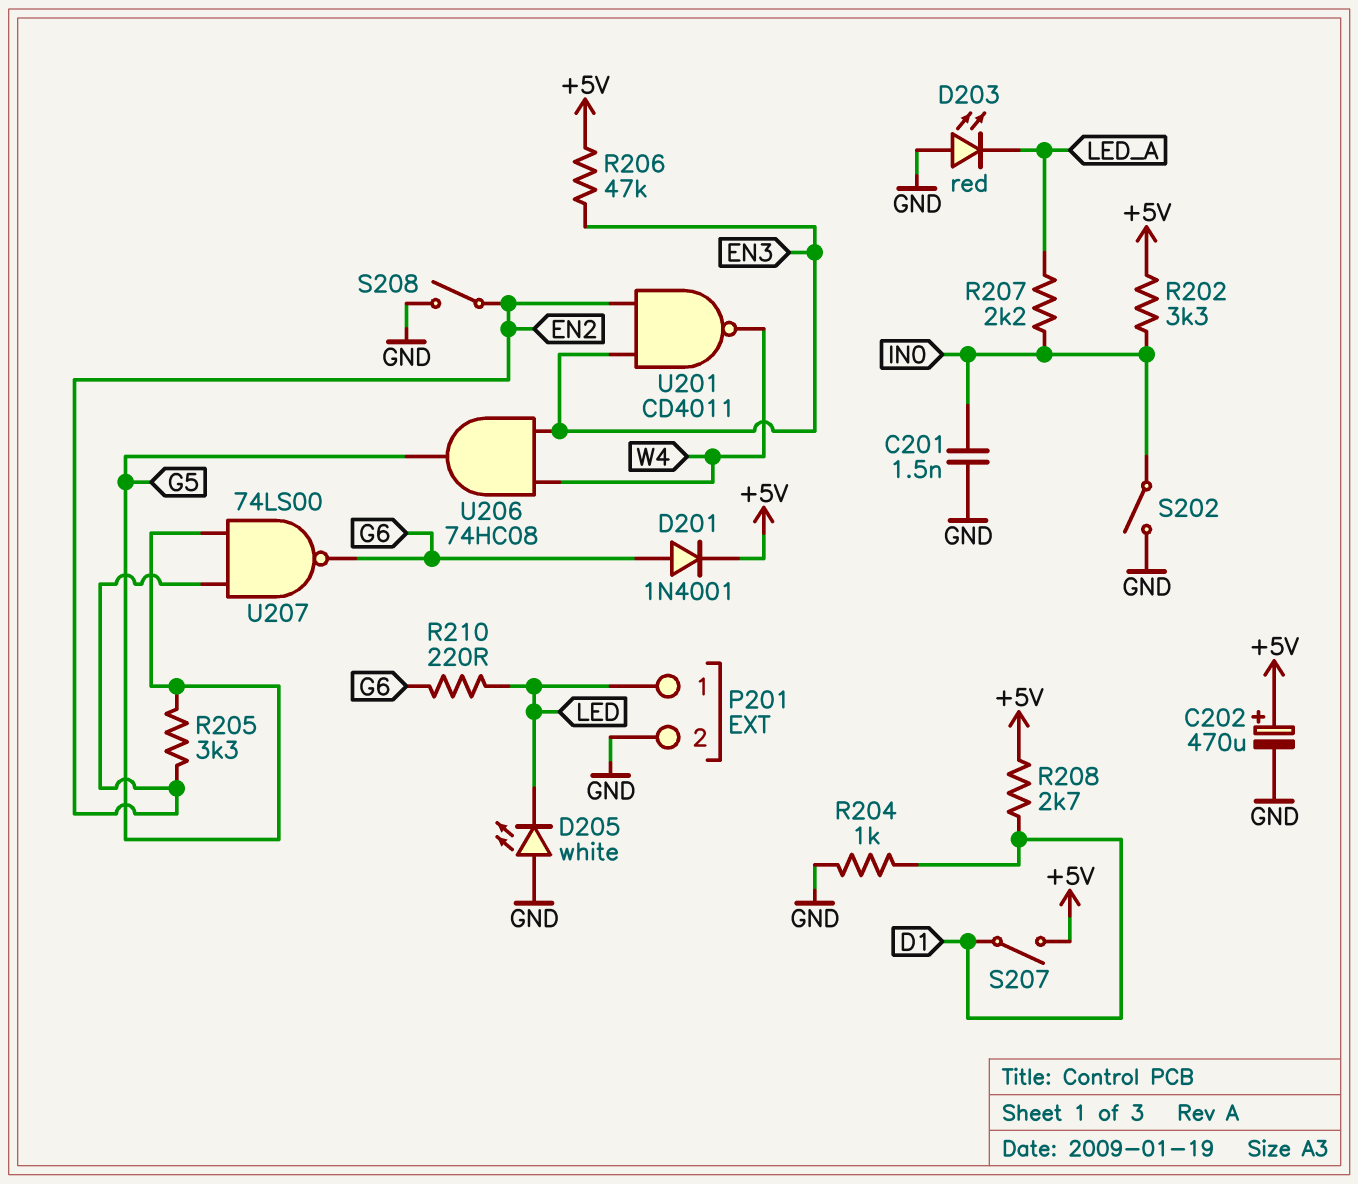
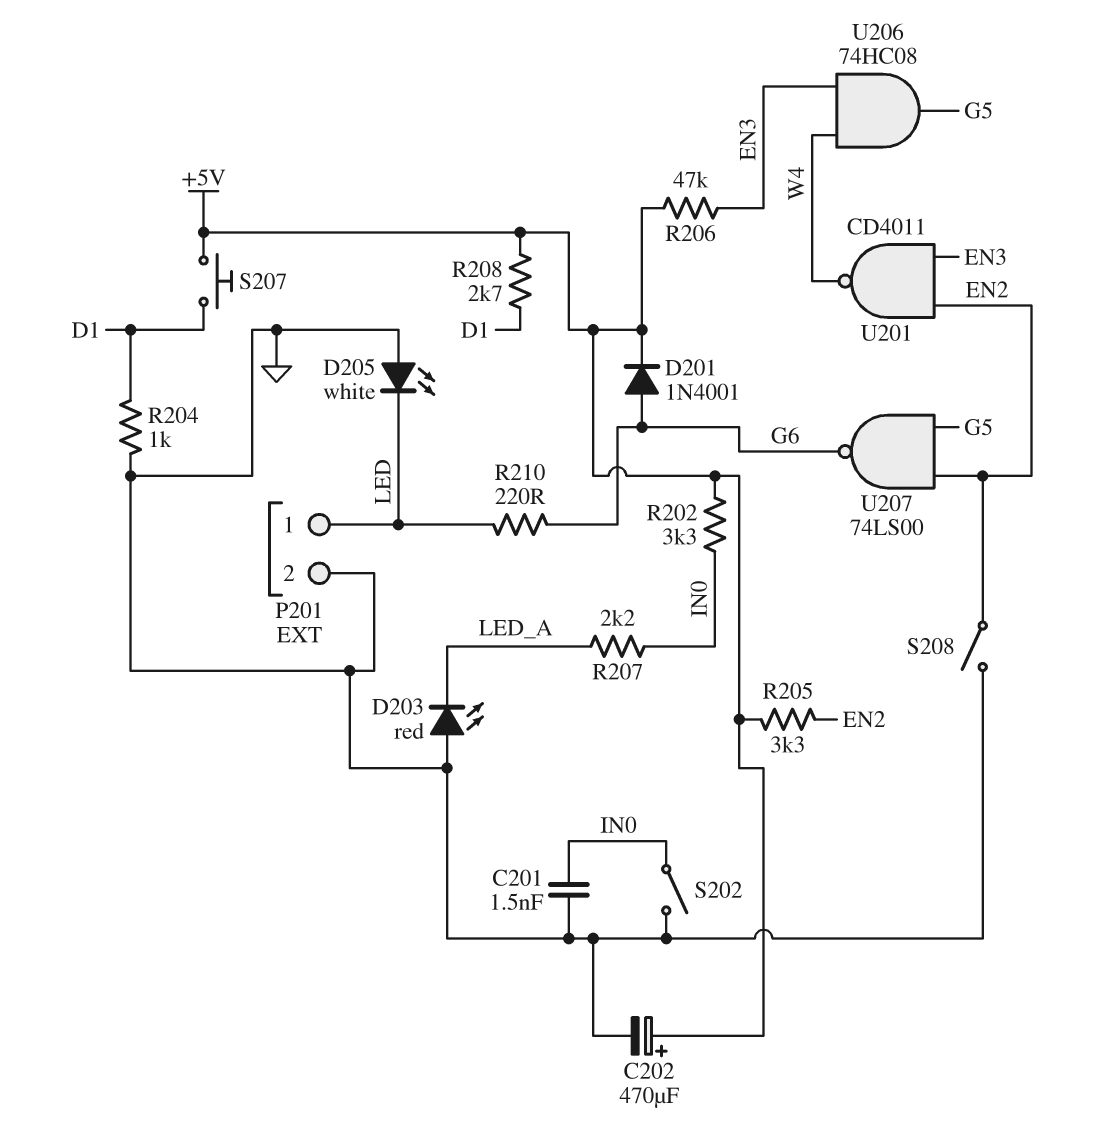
R205: 3.3k (EN2, G5) -> 3.3k (+5V, EN2)
S207: switch (+5V, D1) -> button (+5V, D1)

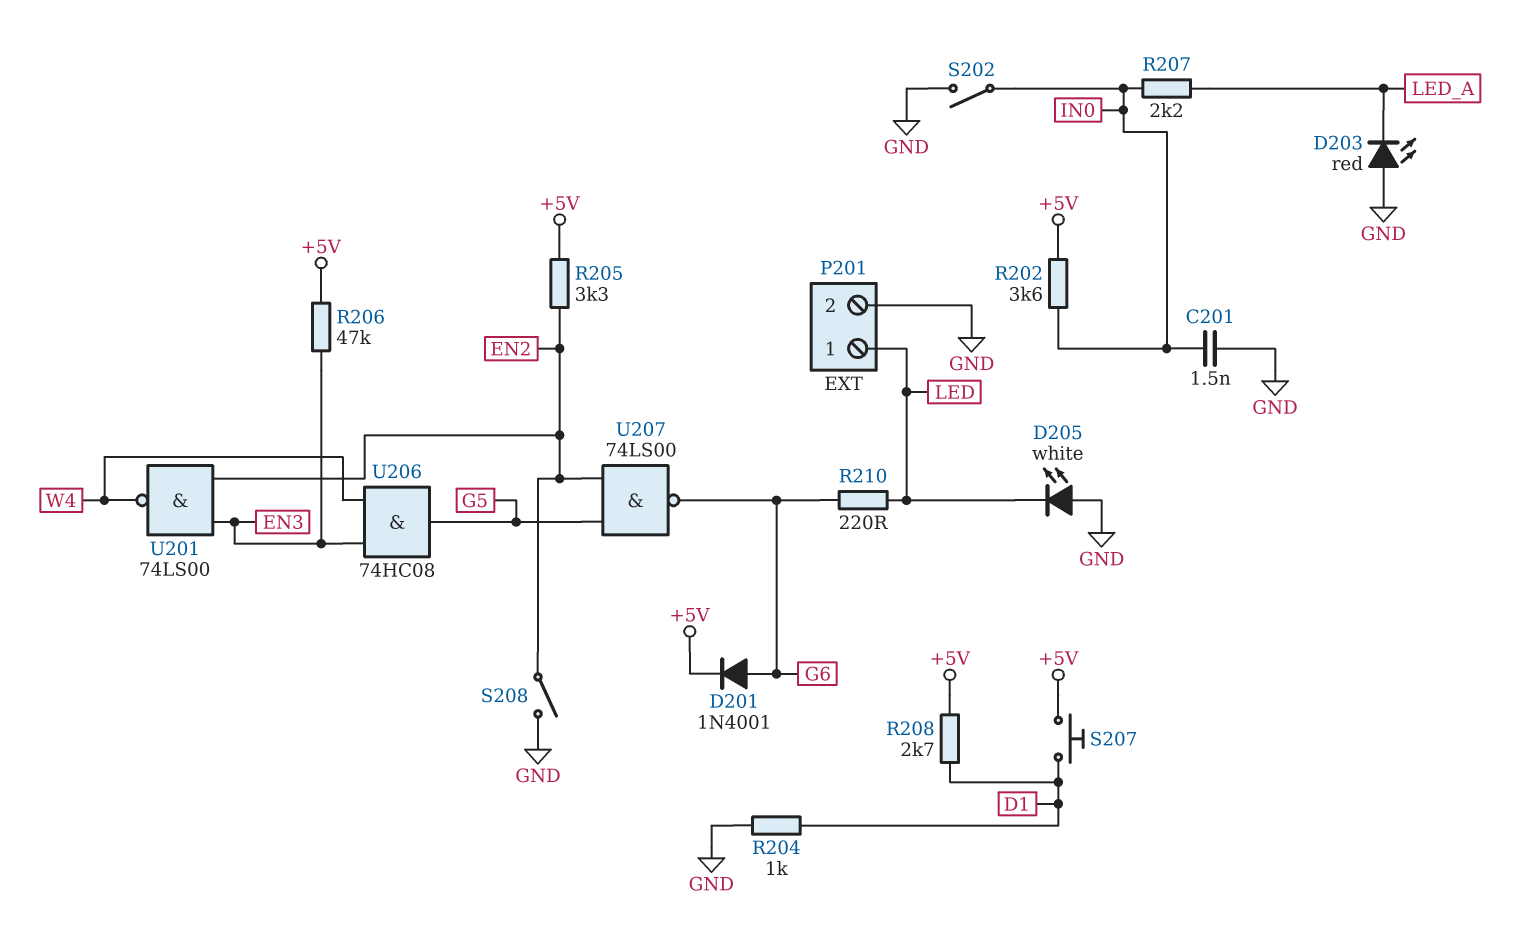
C202: 470uF (plus +5V, minus GND) -> none
R202: 3.3k (+5V, IN0) -> 3.6k (+5V, IN0)
U201: NAND CD4011 (in EN2, in EN3, out W4) -> NAND 74LS00 (in EN2, in EN3, out W4)

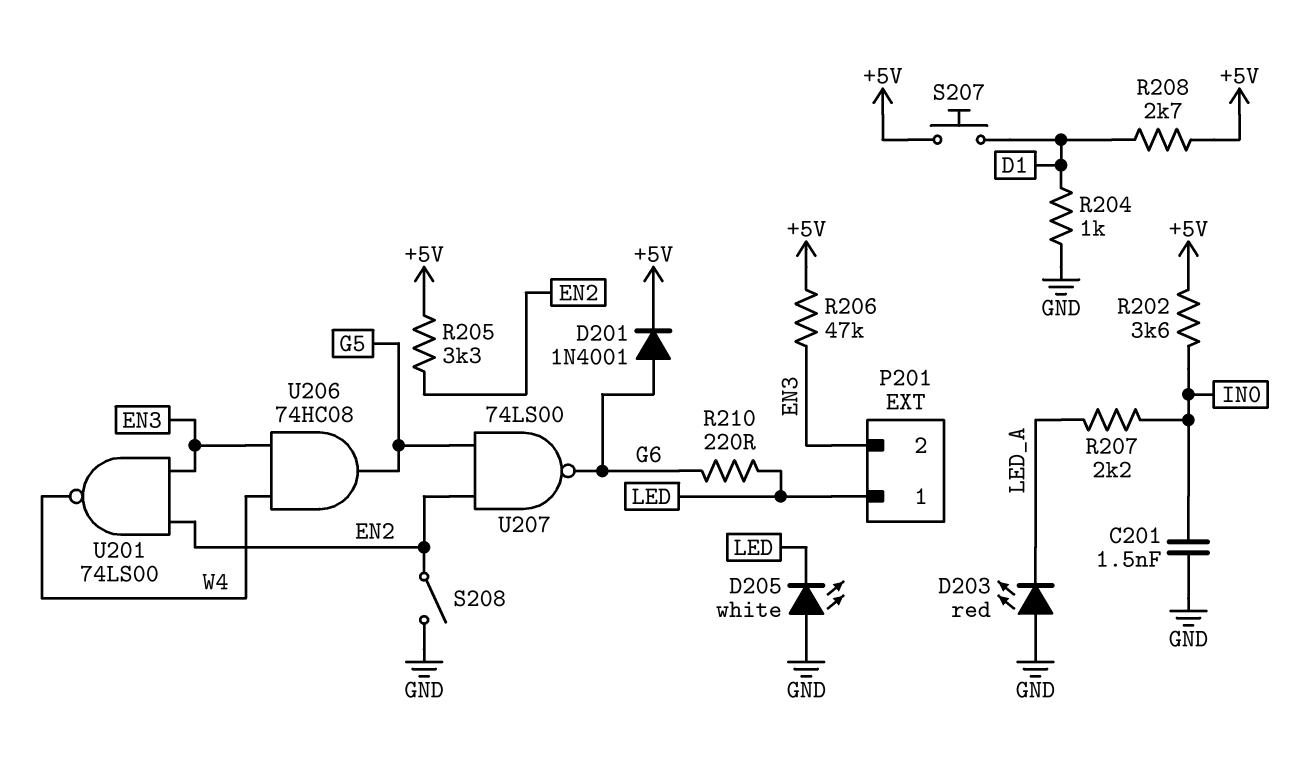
P201 pin 2: GND -> EN3
S202: switch (GND, IN0) -> none

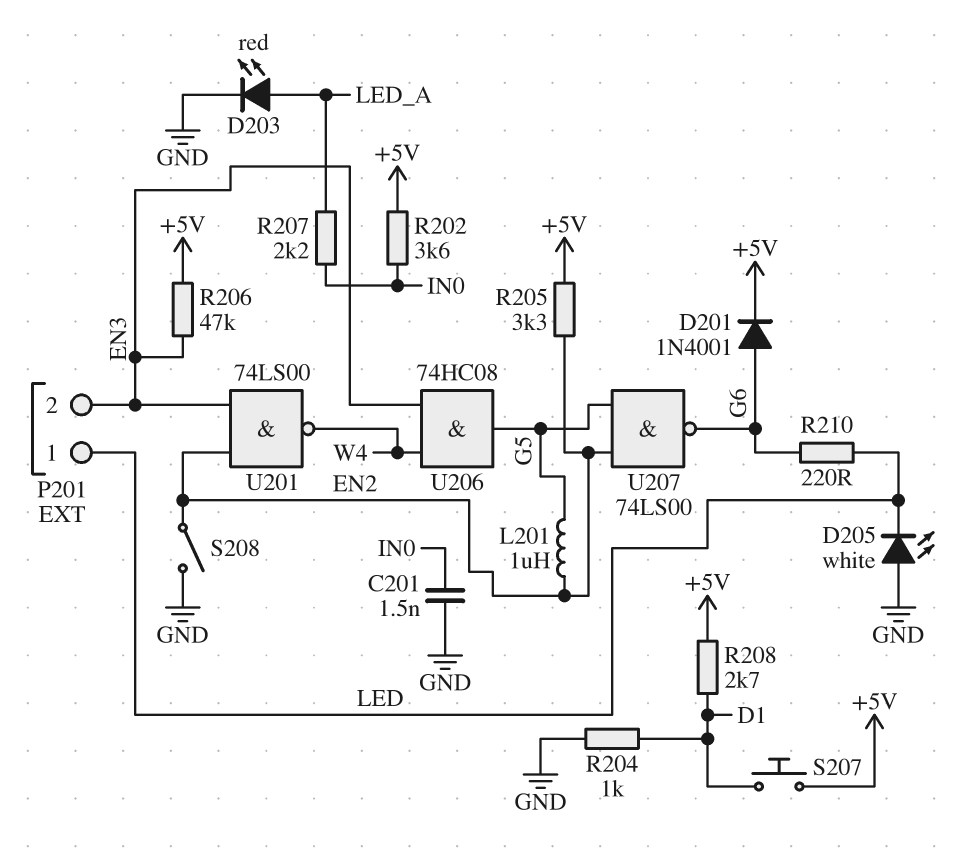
D203: LED red (A GND, K LED_A) -> LED red (A LED_A, K GND)
L201: none -> 1uH (EN2, G5)

